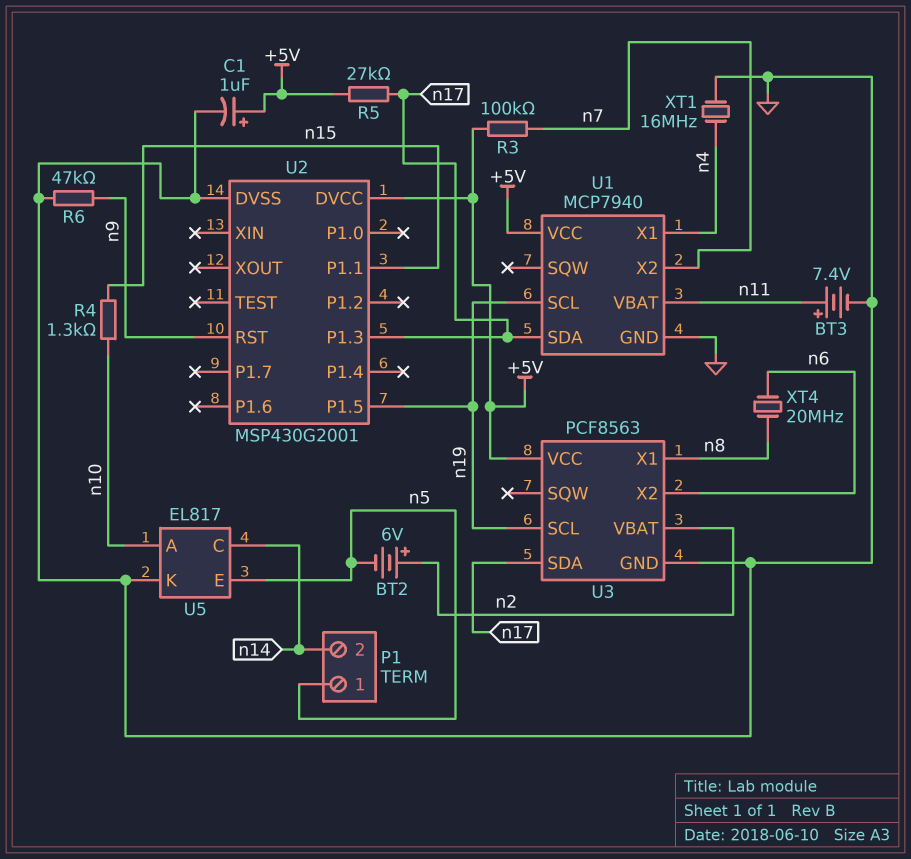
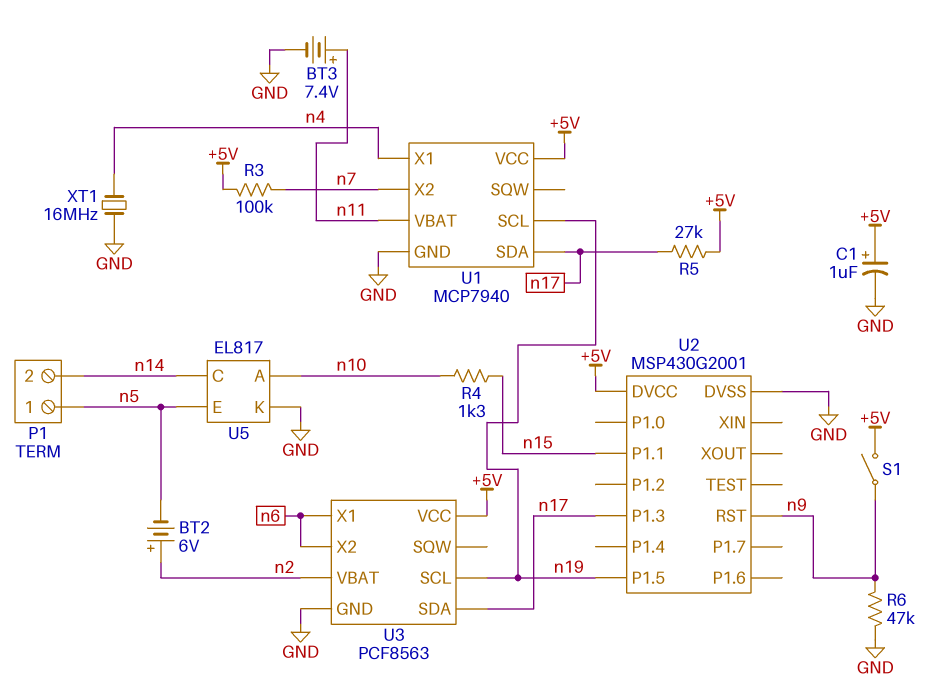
S1: none -> switch (+5V, n9)
U3 pin X1: n8 -> n6
XT4: 20MHz (n6, n8) -> none

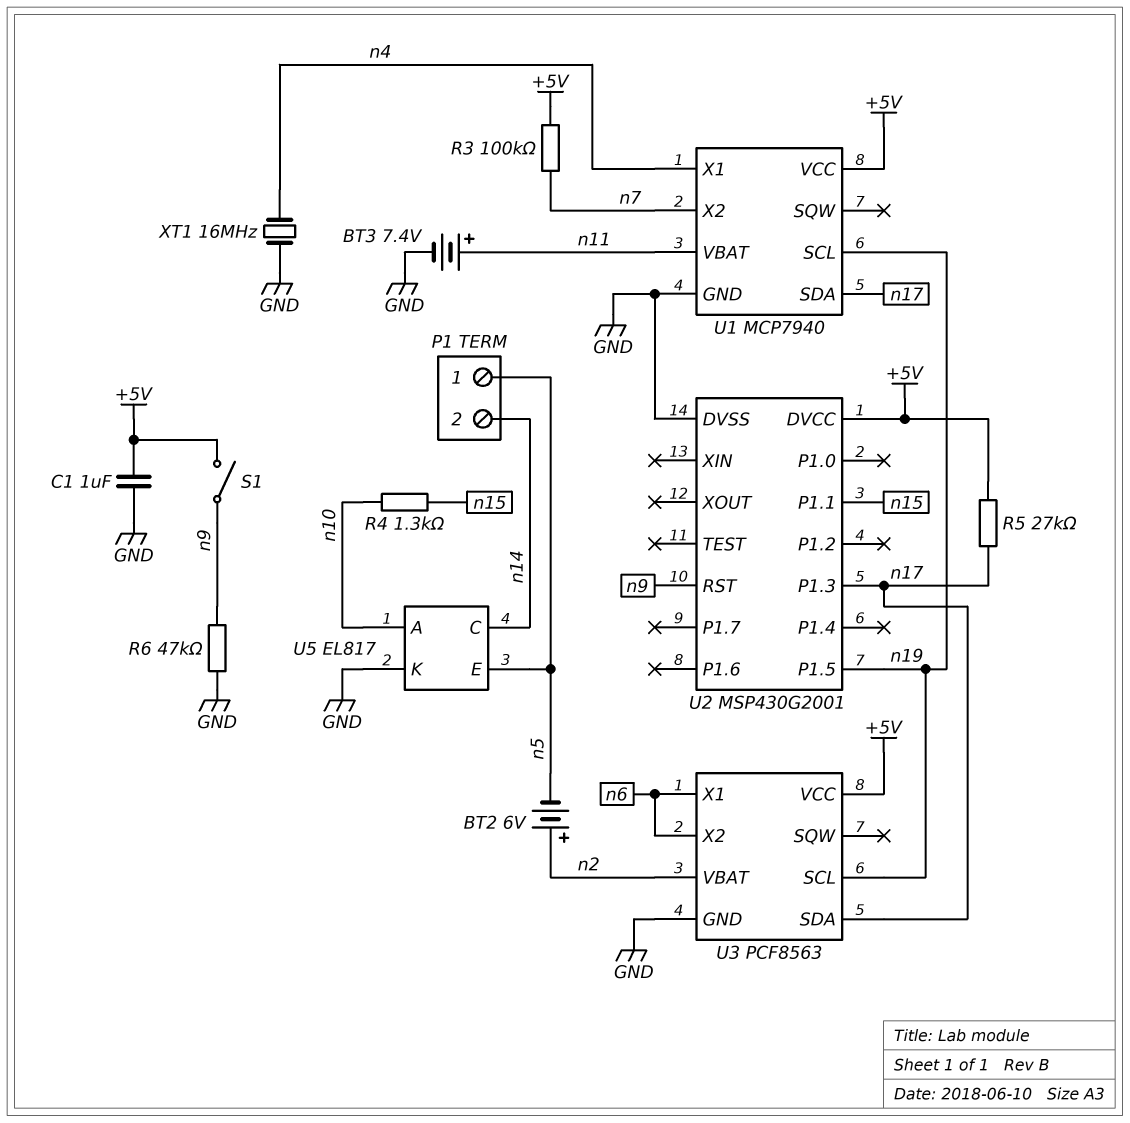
C1: 1uF (plus +5V, minus GND) -> 1uF (+5V, GND)

